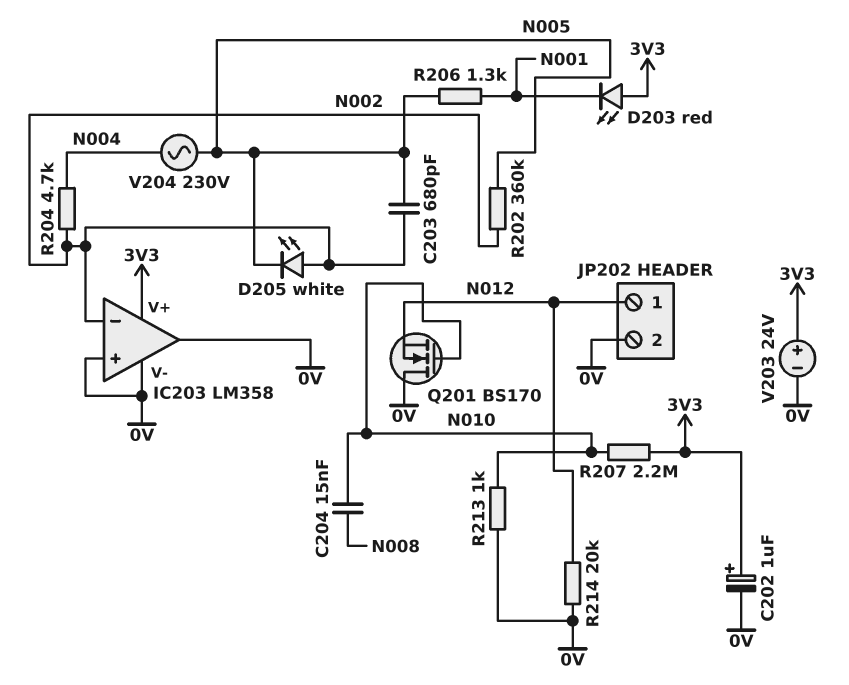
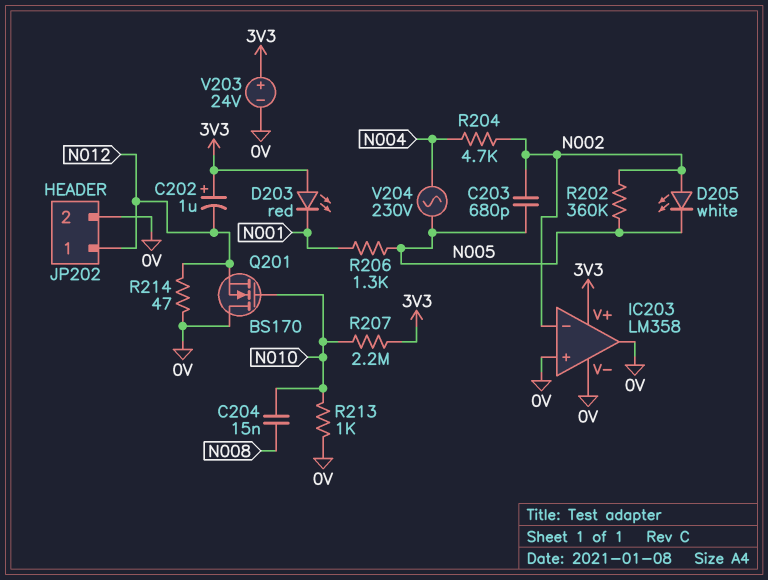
C202: 1uF (plus 3V3, minus 0V) -> 1uF (plus 3V3, minus N012)
R214: 20k (0V, N012) -> 47 (0V, N012)

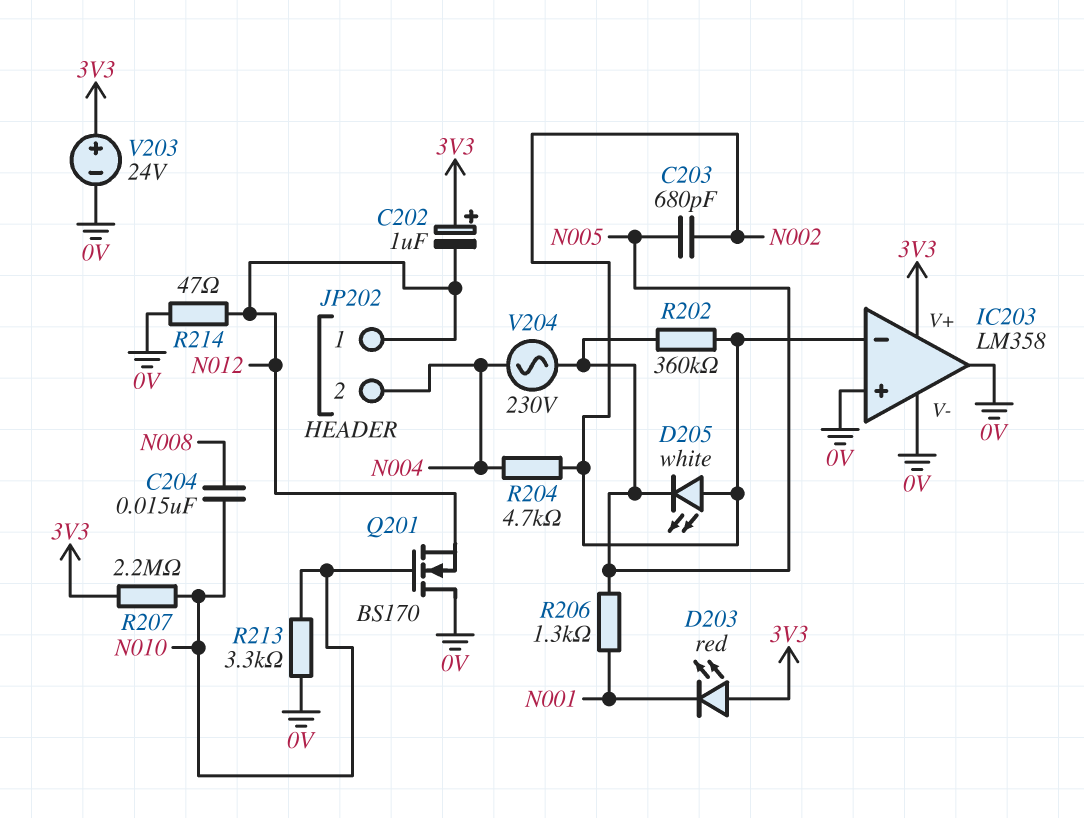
JP202 pin 2: 0V -> N004
R213: 1k (0V, N010) -> 3.3k (0V, N010)

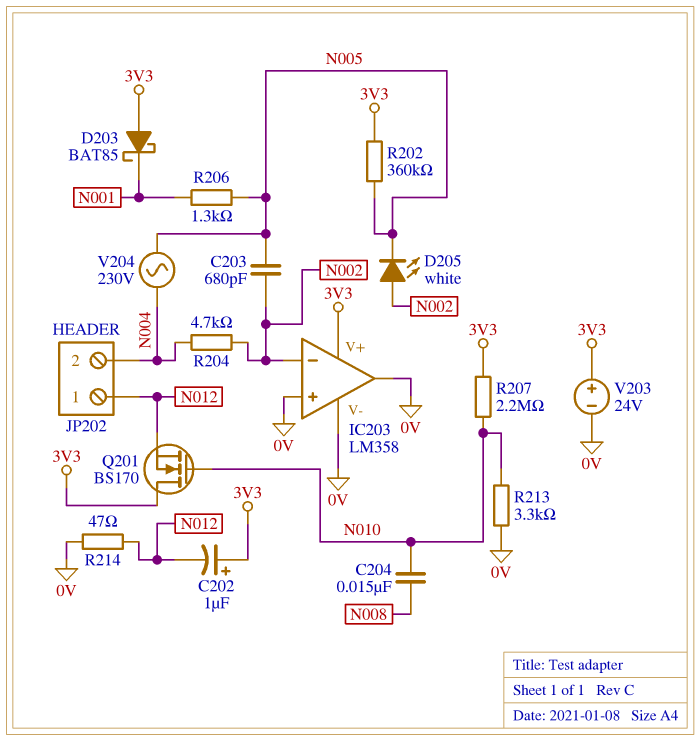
D203: LED red (A 3V3, K N001) -> schottky BAT85 (A 3V3, K N001)
Q201: NMOS BS170 (G N010, D 0V, S N012) -> NMOS BS170 (G N010, D 3V3, S N012)
R202: 360k (N002, N005) -> 360k (3V3, N005)

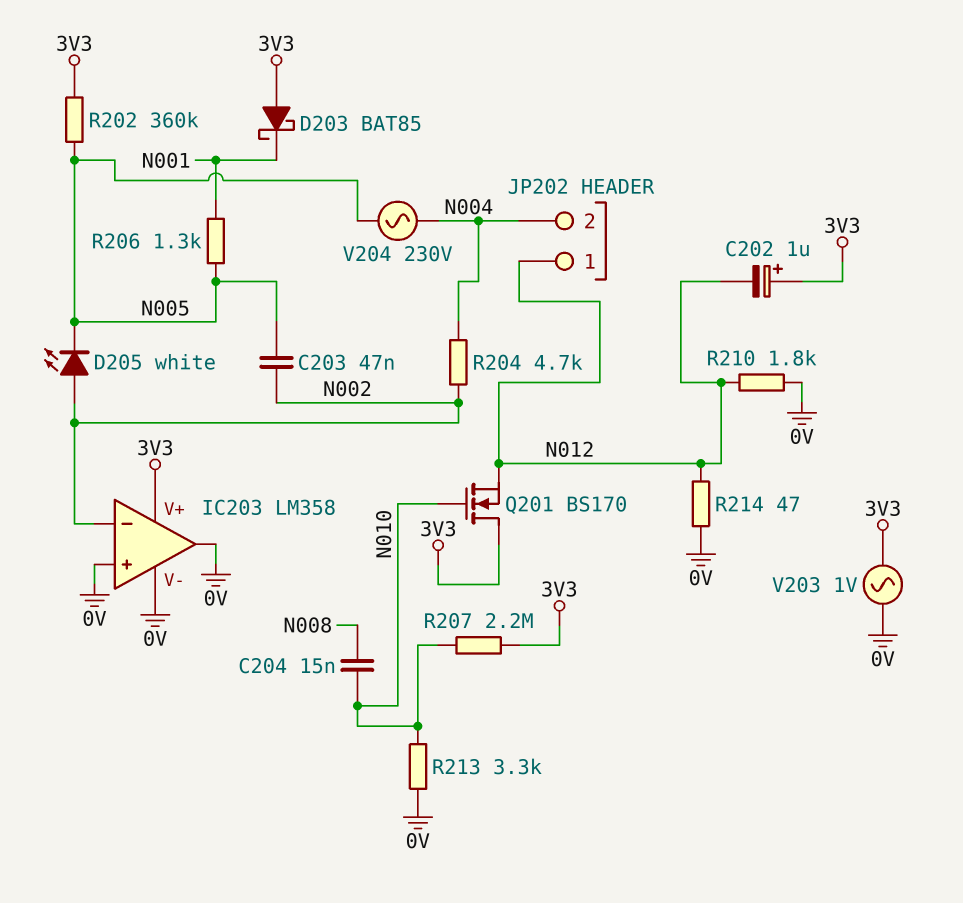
C203: 680pF (N002, N005) -> 47nF (N002, N005)
R210: none -> 1.8k (0V, N012)
V203: 24V (plus 3V3, minus 0V) -> AC 1V (0V, 3V3)

